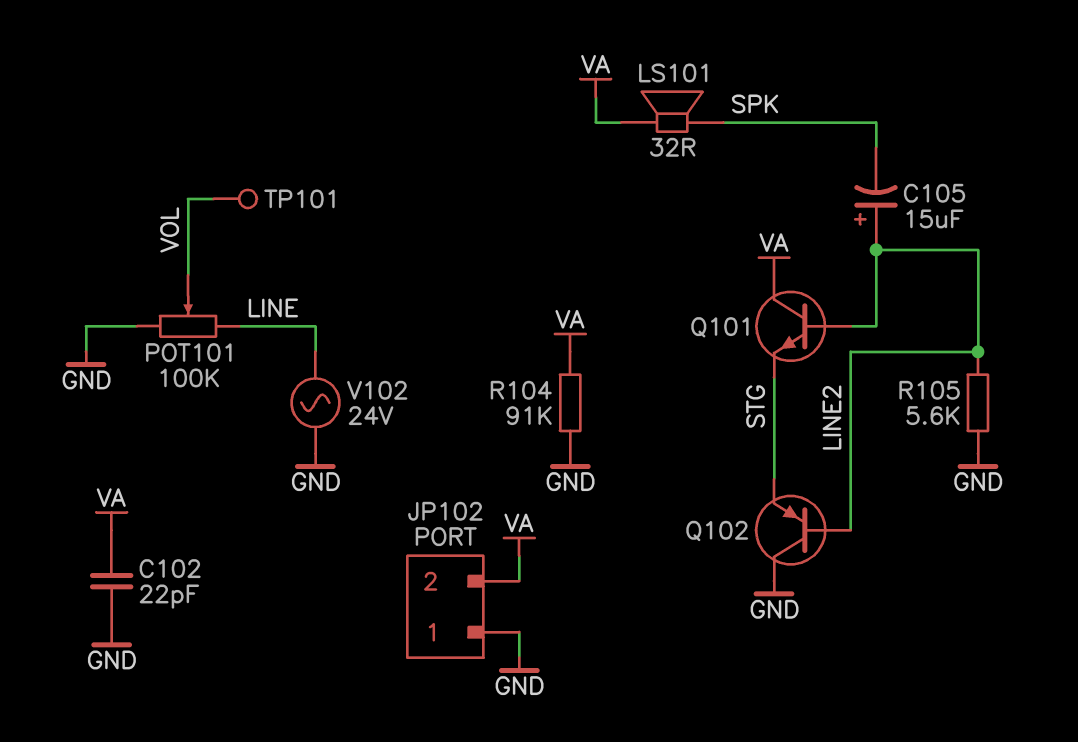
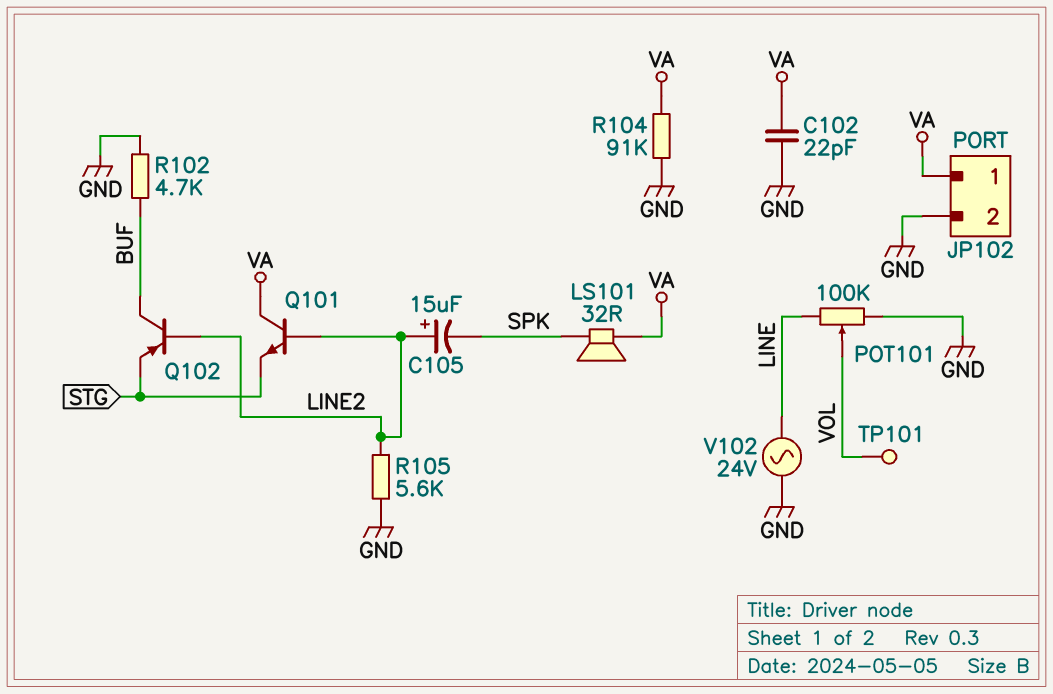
JP102 pin 1: GND -> VA
JP102 pin 2: VA -> GND
Q102: PNP (B LINE2, C GND, E STG) -> PNP (B LINE2, C BUF, E STG)
R102: none -> 4.7k (BUF, GND)

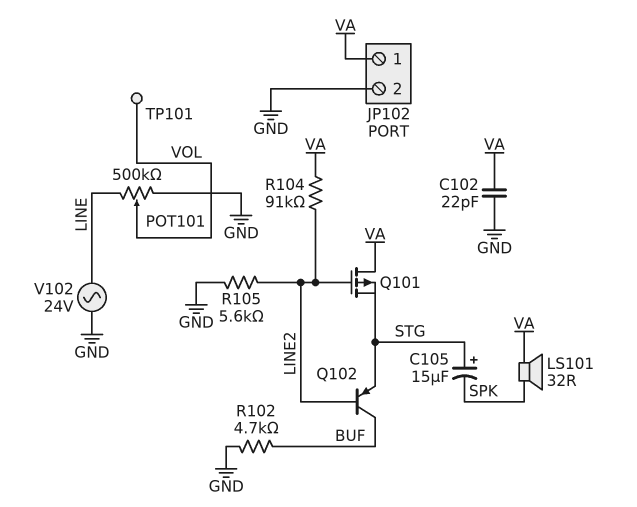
C105: 15uF (plus LINE2, minus SPK) -> 15uF (plus STG, minus SPK)
POT101: 100k (GND, LINE, wiper VOL) -> 500k (GND, LINE, wiper VOL)
Q101: NPN (B LINE2, C VA, E STG) -> PMOS (G LINE2, D VA, S STG)
R104: 91k (GND, VA) -> 91k (LINE2, VA)

